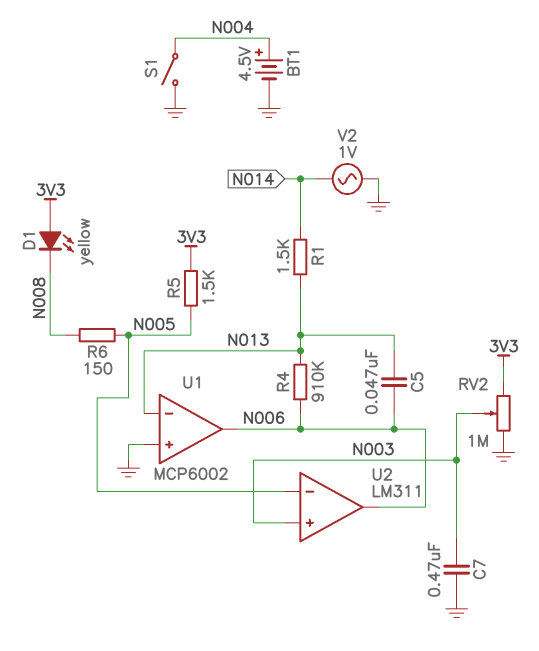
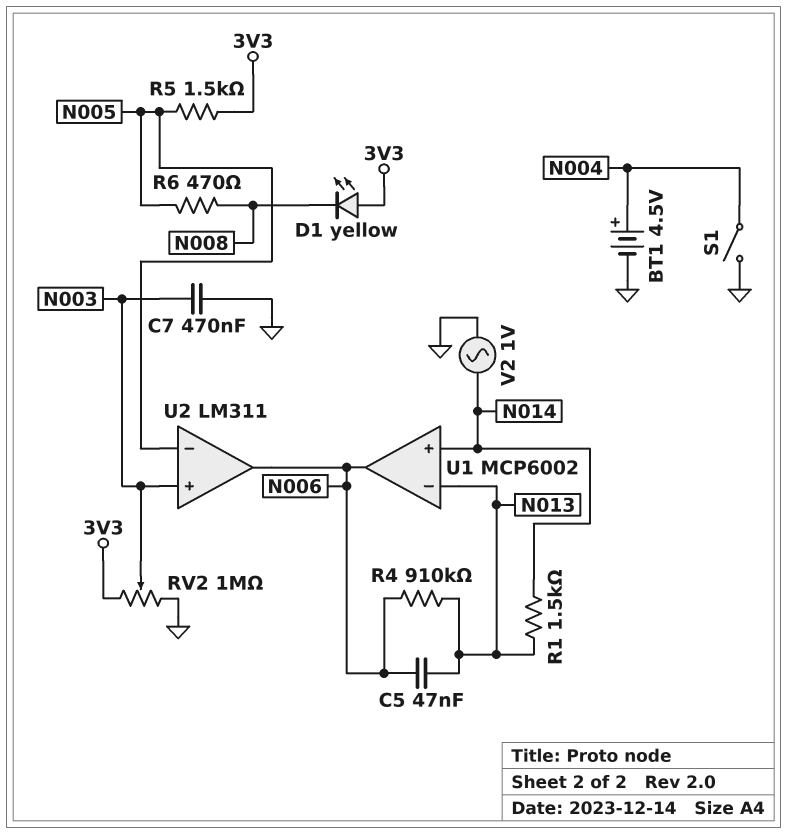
R6: 150 (N005, N008) -> 470 (N005, N008)
U1 pin in+: GND -> N014

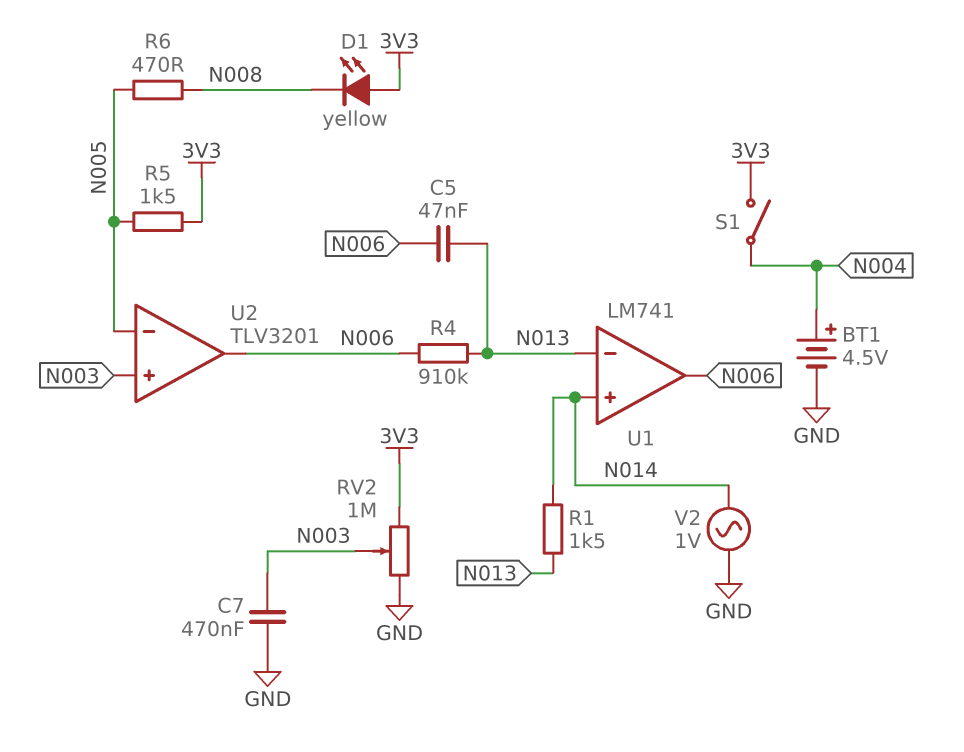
S1: switch (GND, N004) -> switch (3V3, N004)
U1: MCP6002 -> LM741
U2: LM311 -> TLV3201

